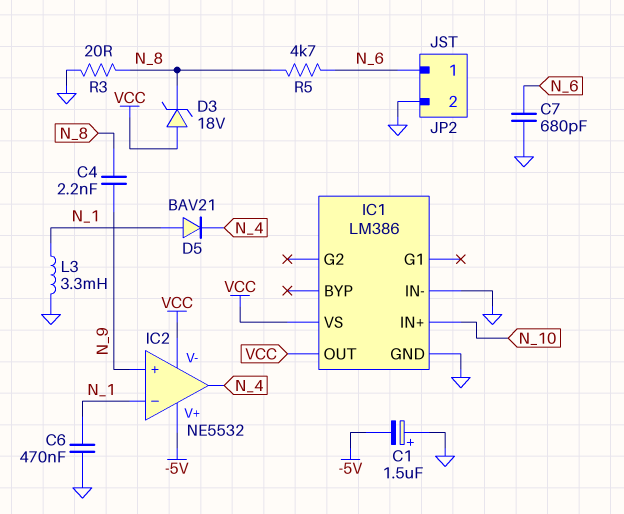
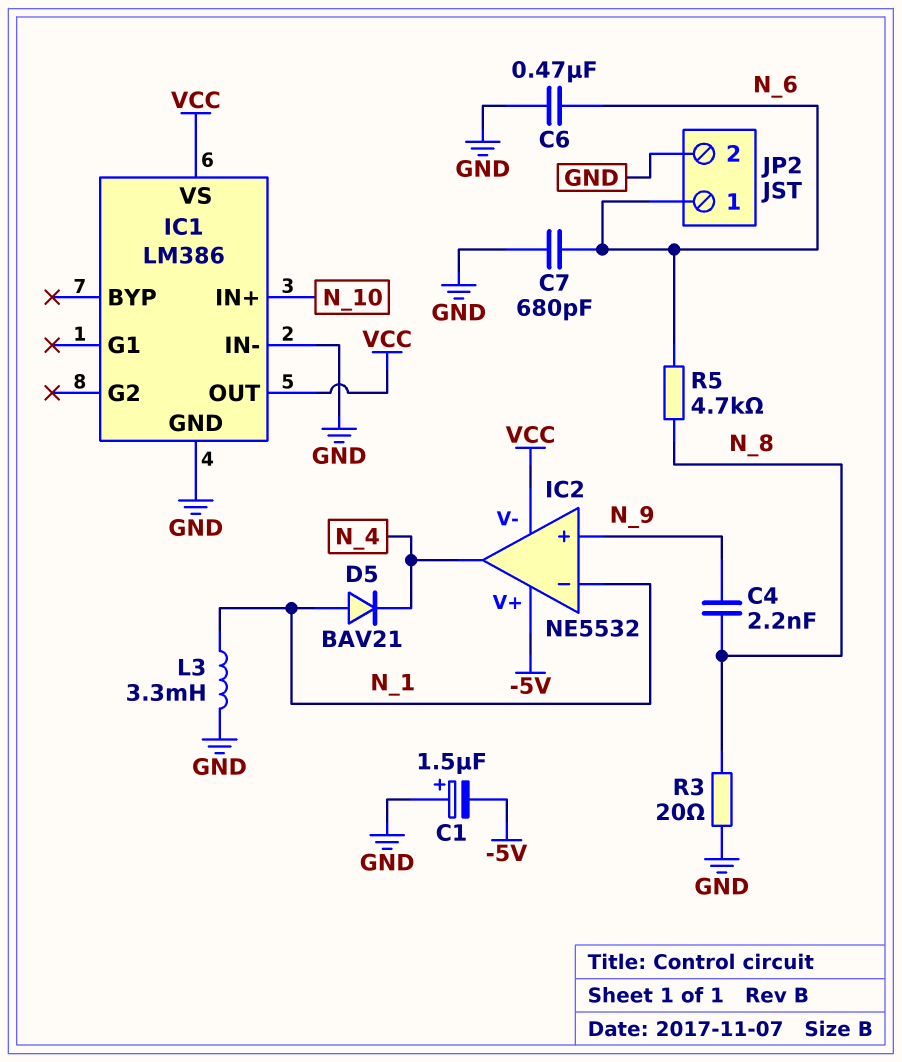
C6: 470nF (GND, N_1) -> 470nF (GND, N_6)
D3: zener 18V (A VCC, K N_8) -> none

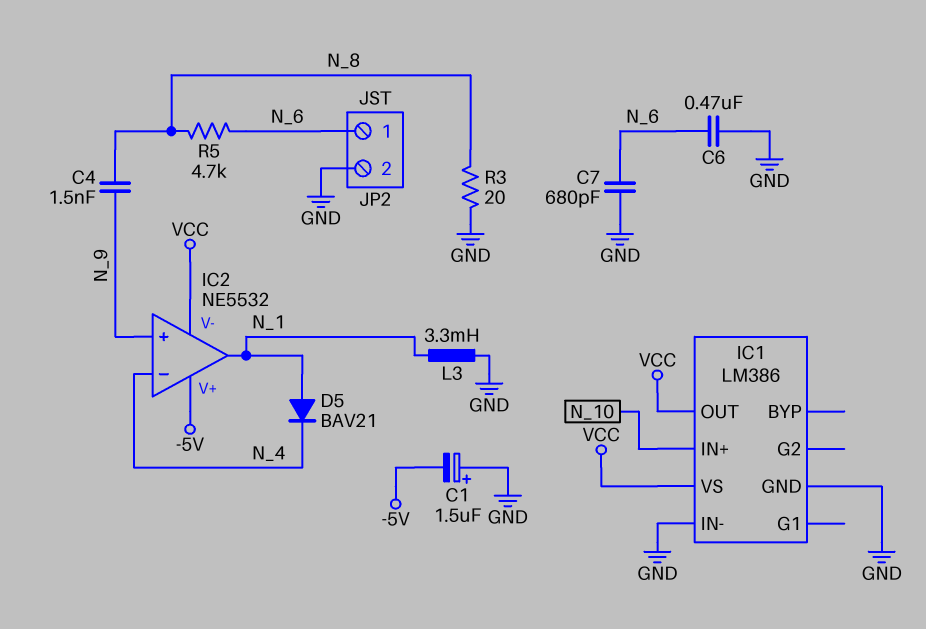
C4: 2.2nF (N_8, N_9) -> 1.5nF (N_8, N_9)
IC2 pin in-: N_1 -> N_4
IC2 pin out: N_4 -> N_1

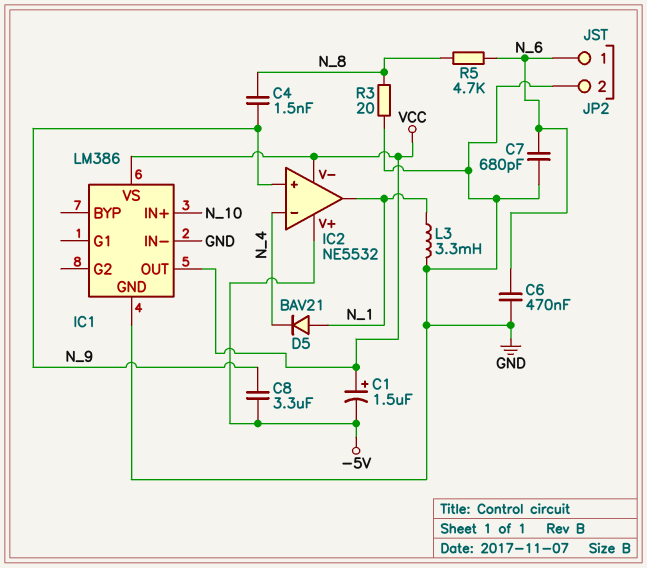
C1: 1.5uF (plus GND, minus -5V) -> 1.5uF (plus VCC, minus -5V)
C8: none -> 3.3uF (-5V, N_9)

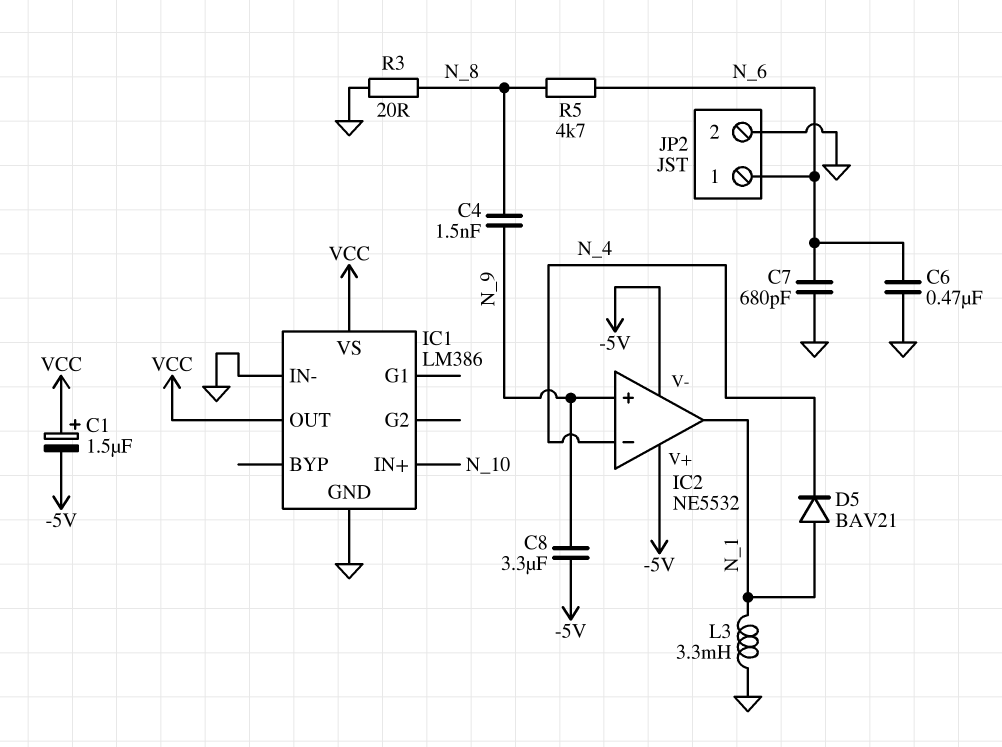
IC2 pin V-: VCC -> -5V

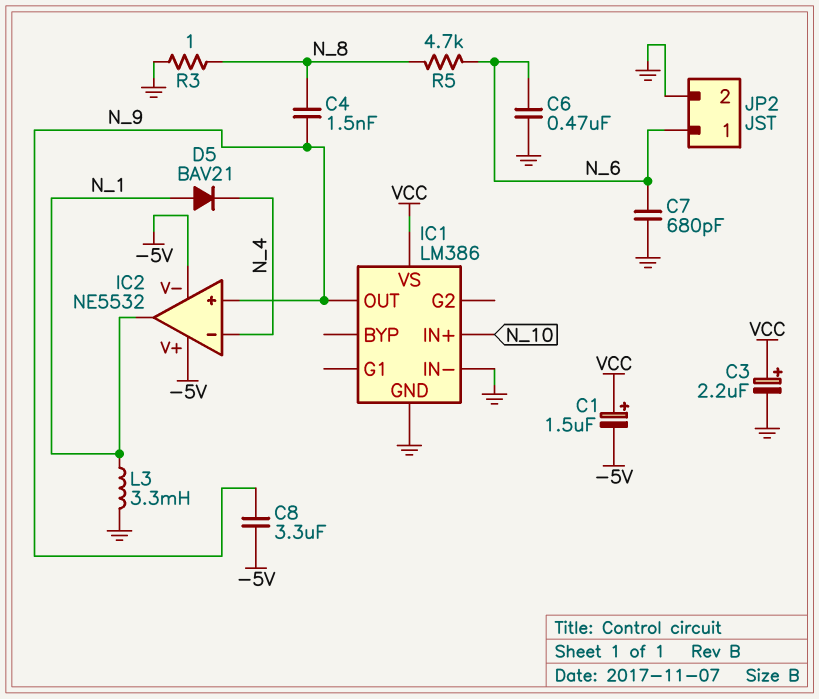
C3: none -> 2.2uF (plus VCC, minus GND)
IC1 pin OUT: VCC -> N_9
R3: 20 (GND, N_8) -> 1 (GND, N_8)

